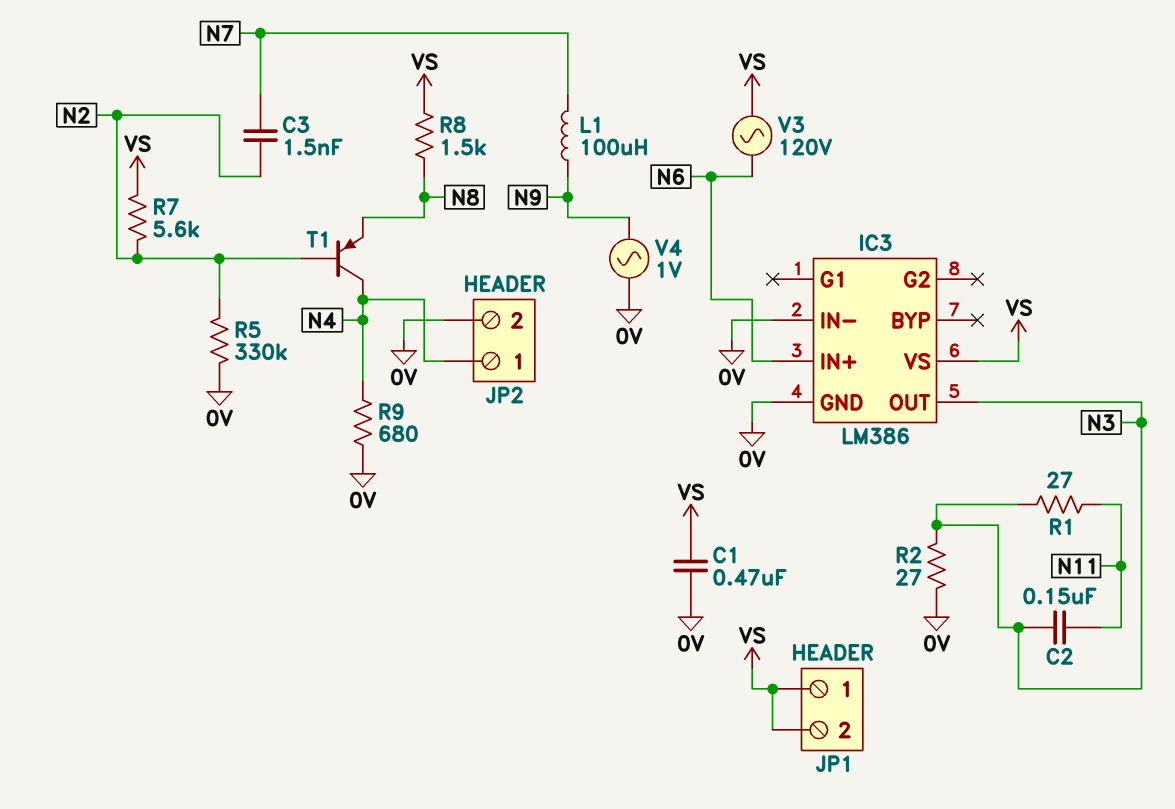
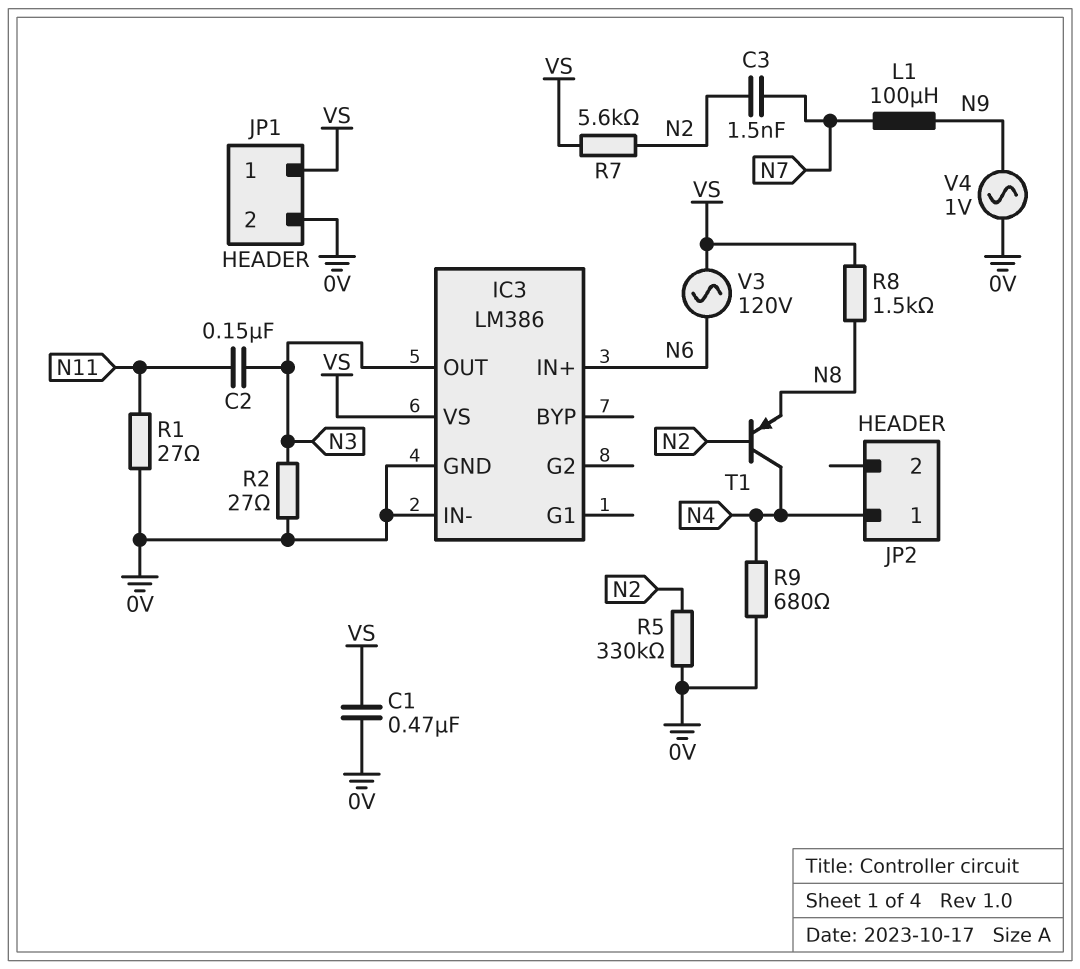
JP1 pin 2: VS -> 0V
JP2 pin 2: 0V -> none
R1: 27 (N3, N11) -> 27 (0V, N11)

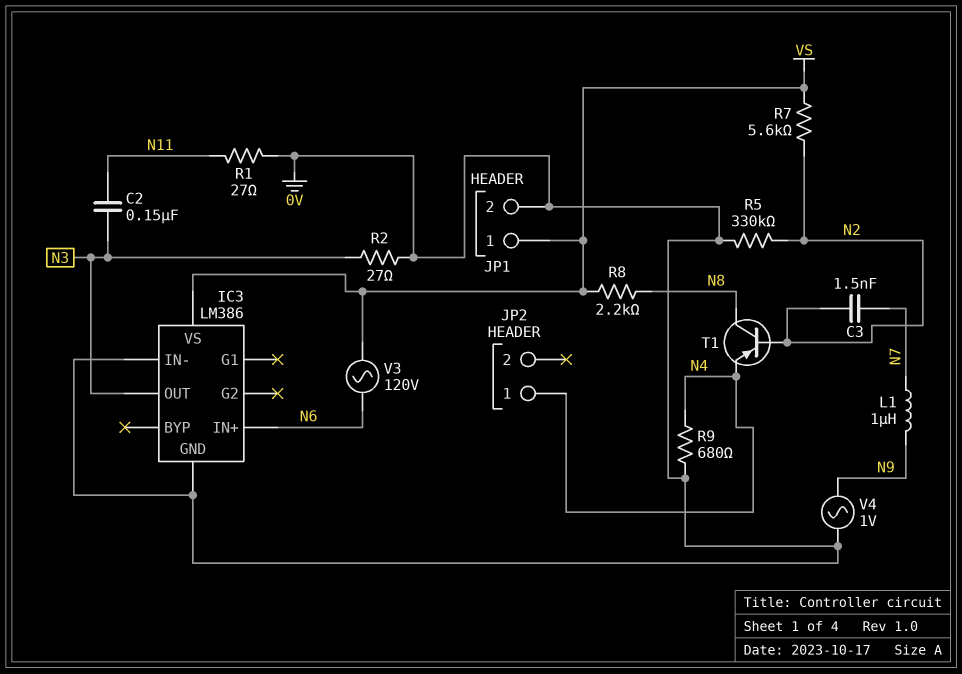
C1: 470nF (0V, VS) -> none
L1: 100uH (N7, N9) -> 1uH (N7, N9)
R8: 1.5k (N8, VS) -> 2.2k (N8, VS)
T1: PNP (B N2, C N4, E N8) -> PNP (B N2, C N8, E N4)

